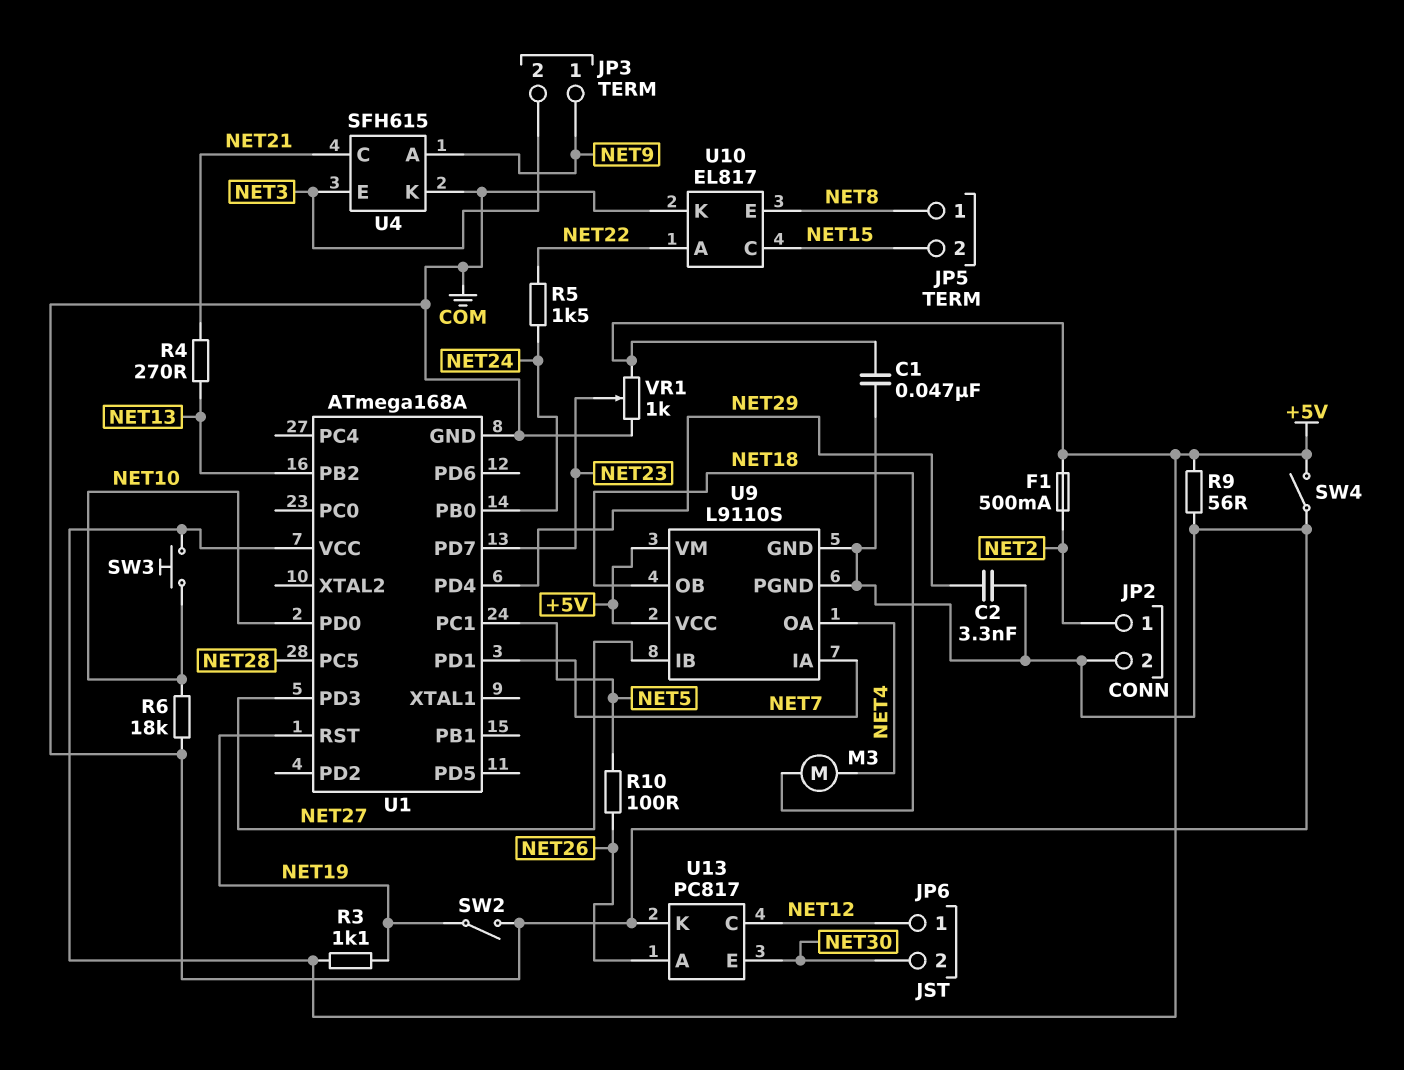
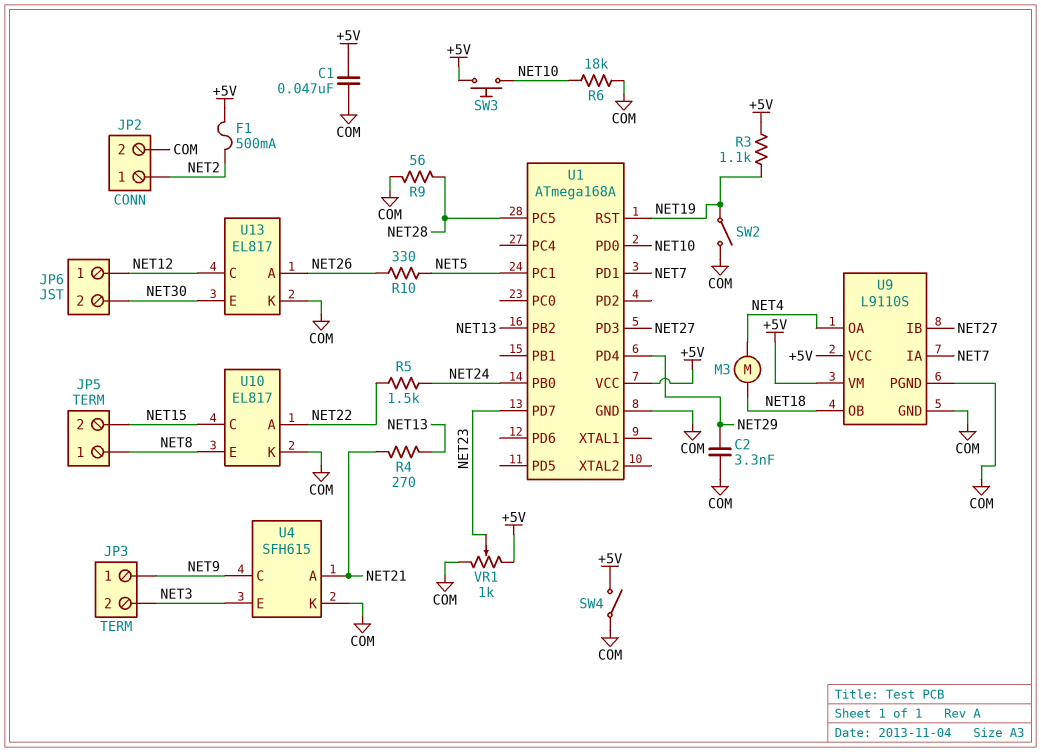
R9: 56 (+5V, COM) -> 56 (COM, NET28)
R10: 100 (NET5, NET26) -> 330 (NET5, NET26)
U4 pin A: NET9 -> NET21
U4 pin C: NET21 -> NET9
U13: PC817 -> EL817

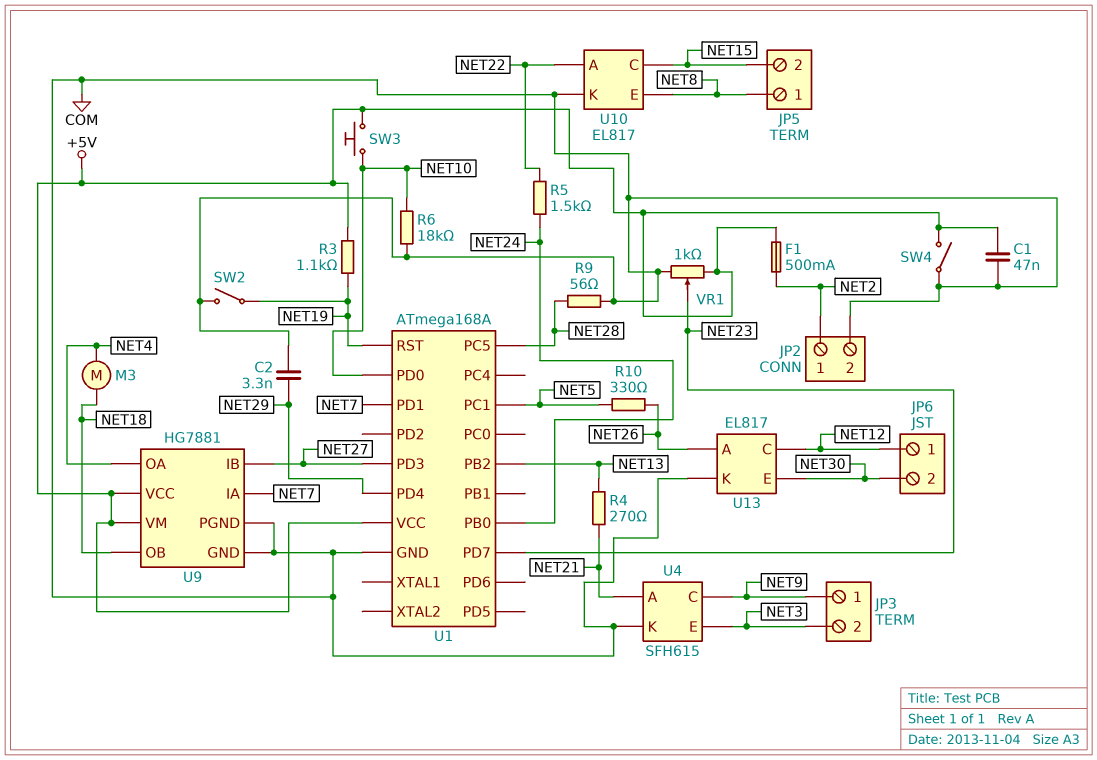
U9: L9110S -> HG7881

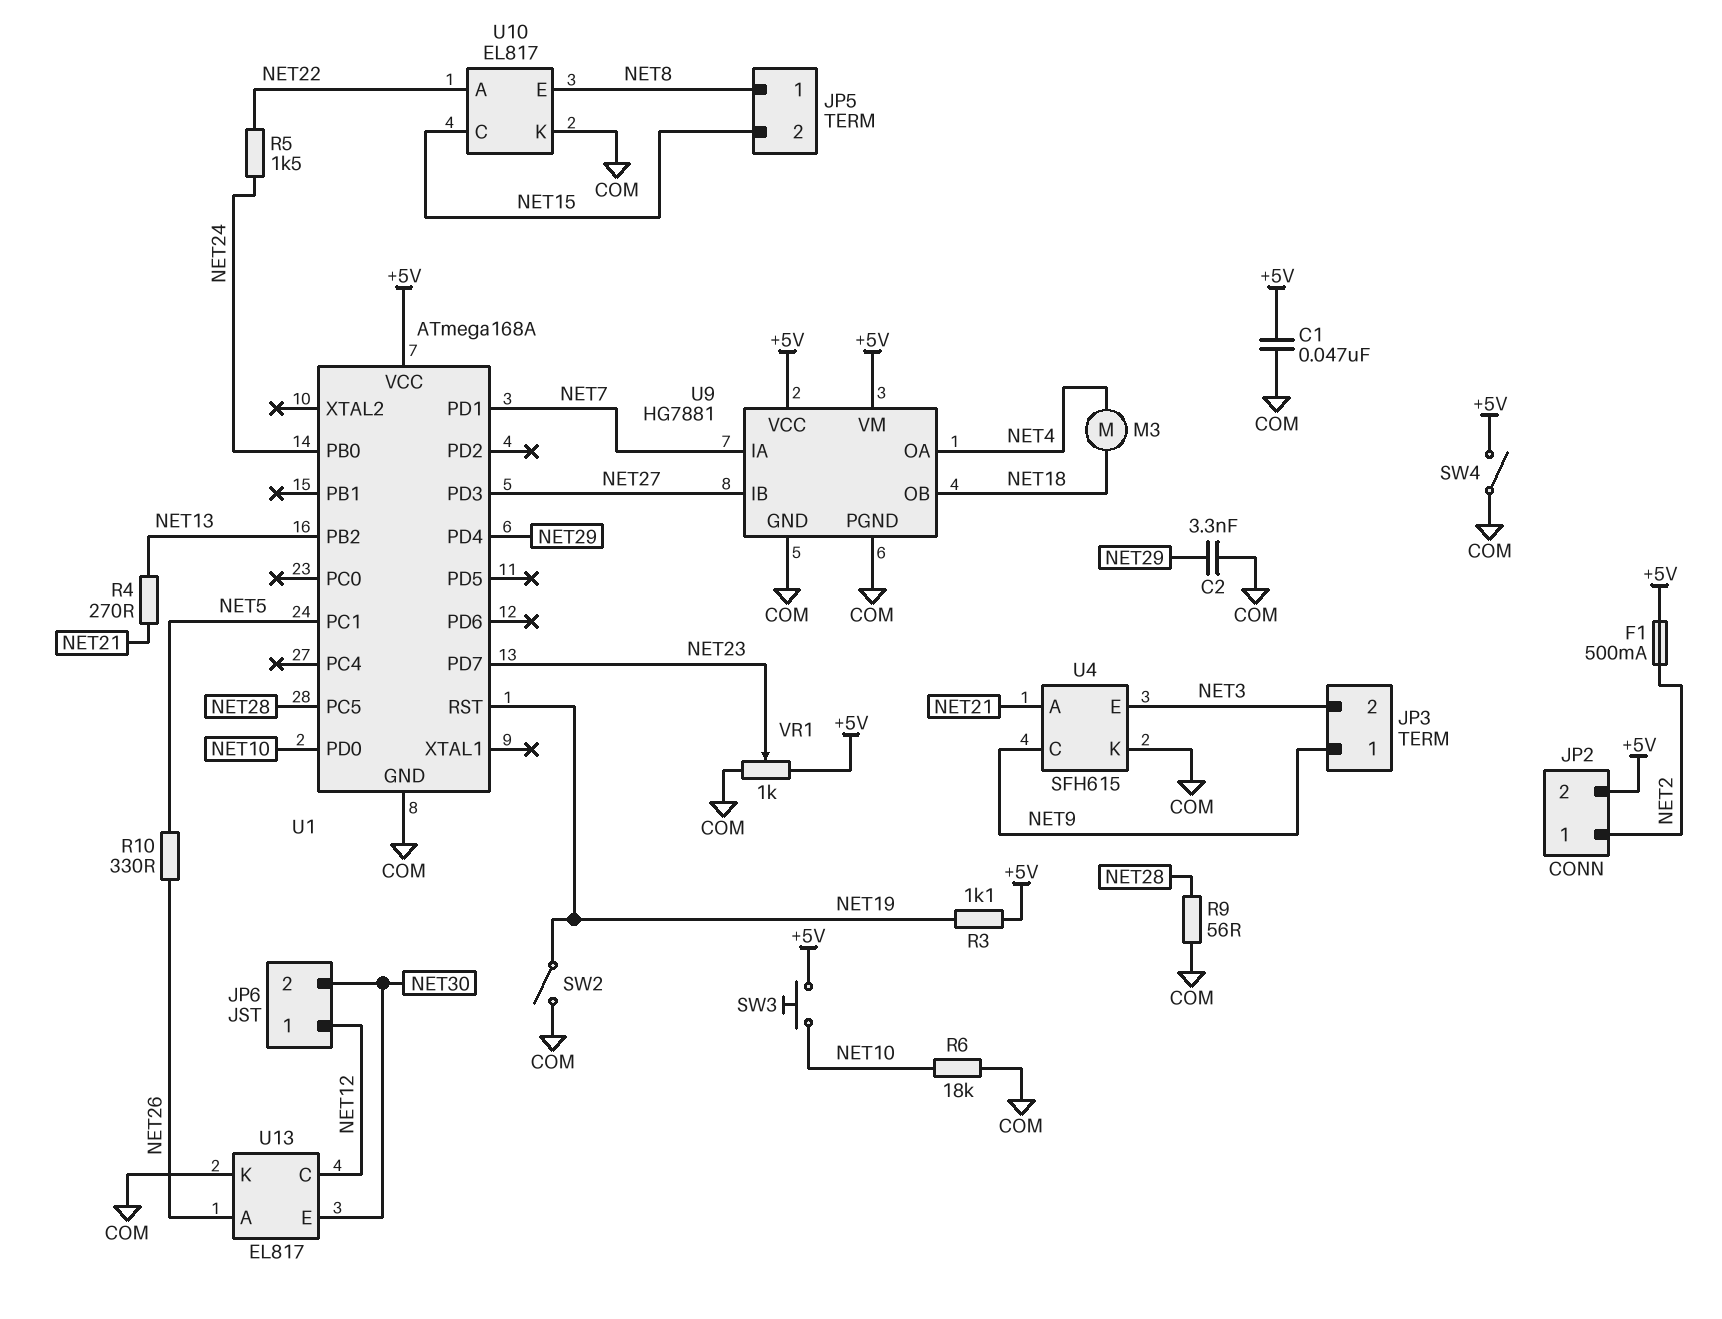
JP2 pin 2: COM -> +5V

